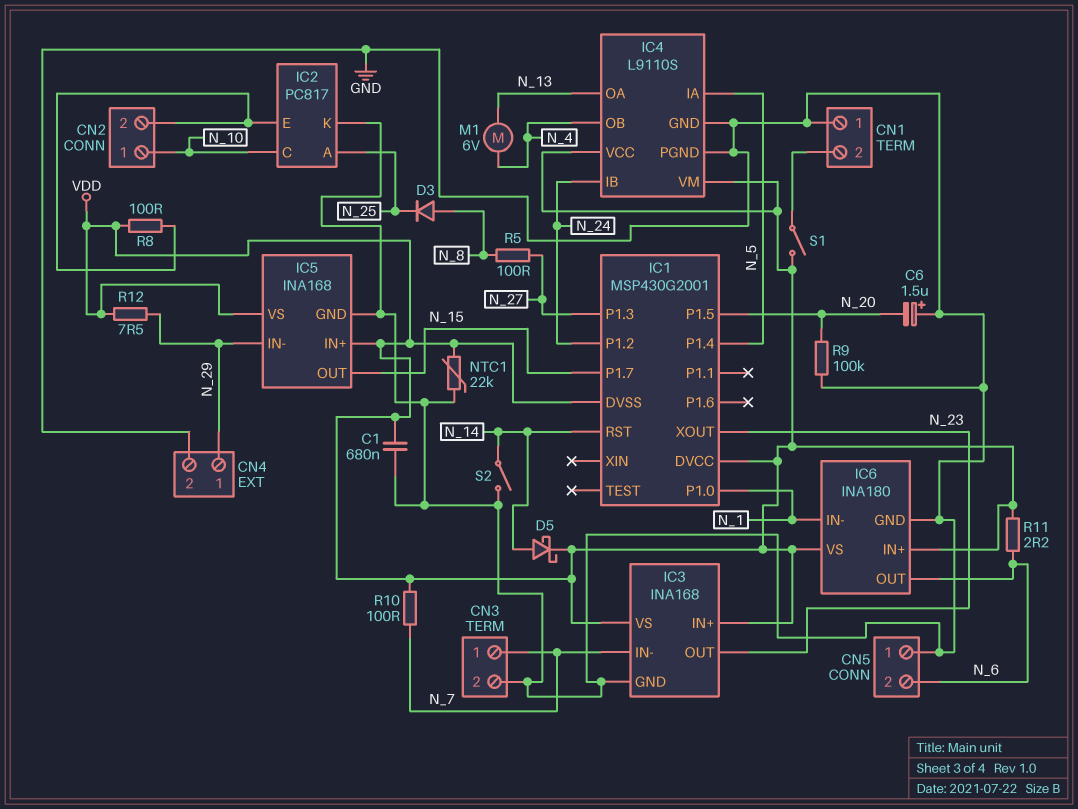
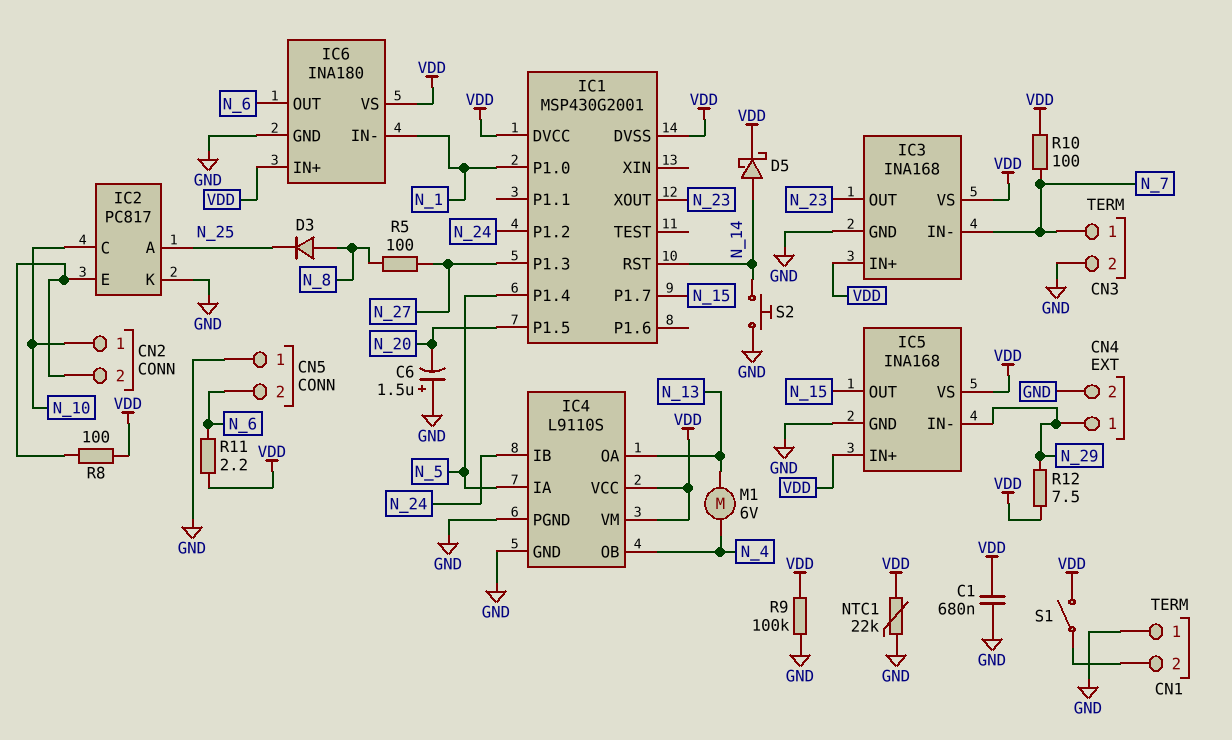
R9: 100k (GND, N_20) -> 100k (GND, VDD)
S2: switch (GND, N_14) -> button (GND, N_14)

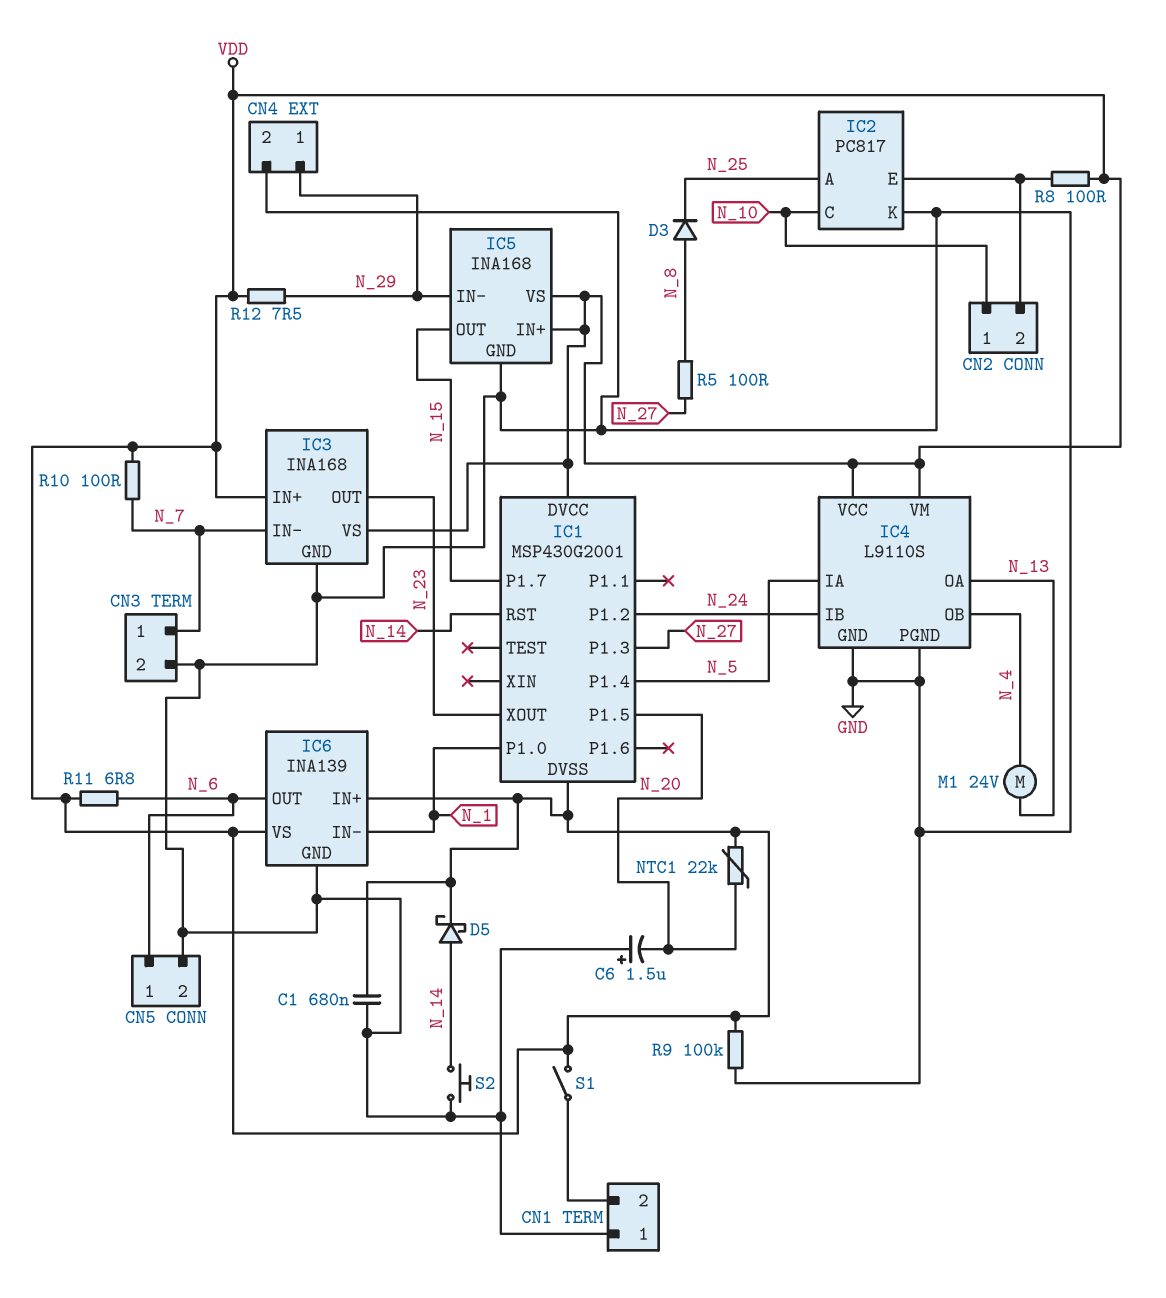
CN5 pin 1: GND -> N_6
CN5 pin 2: N_6 -> GND
IC6: INA180 -> INA139
M1: motor 6V (N_4, N_13) -> motor 24V (N_4, N_13)
NTC1: 22k (GND, VDD) -> 22k (N_20, VDD)
R11: 2.2 (N_6, VDD) -> 6.8 (N_6, VDD)

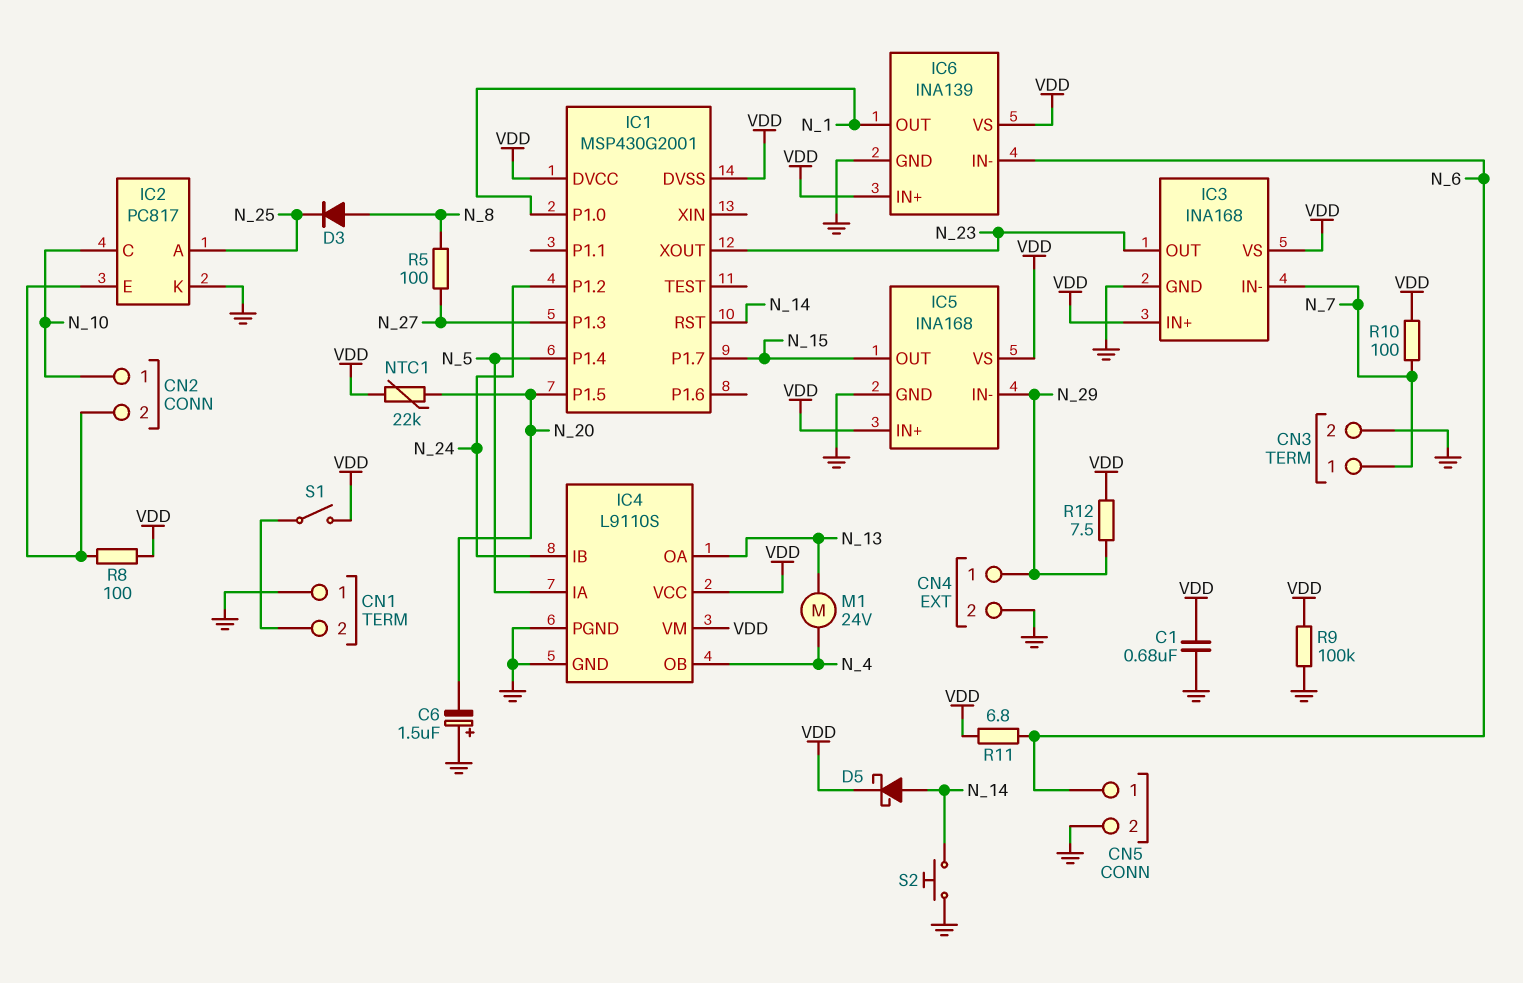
IC6 pin IN-: N_1 -> N_6
IC6 pin OUT: N_6 -> N_1

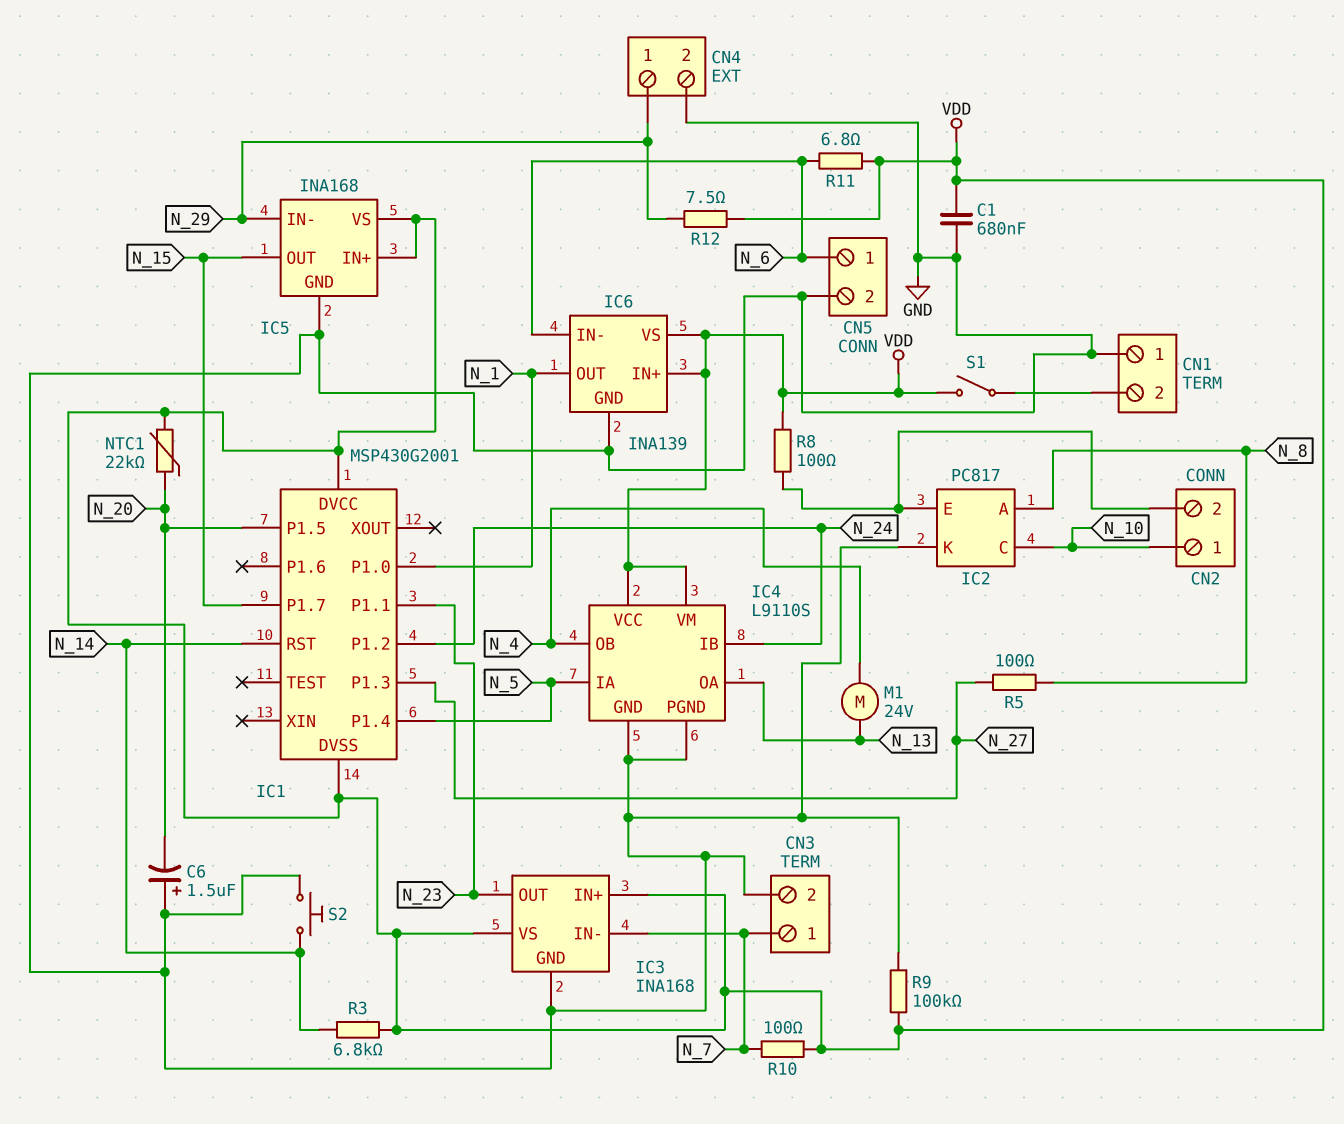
D3: diode (A N_8, K N_25) -> none
D5: schottky (A N_14, K VDD) -> none
IC1 pin P1.1: none -> N_23
IC1 pin XOUT: N_23 -> none
IC2 pin A: N_25 -> N_8
R3: none -> 6.8k (N_14, VDD)

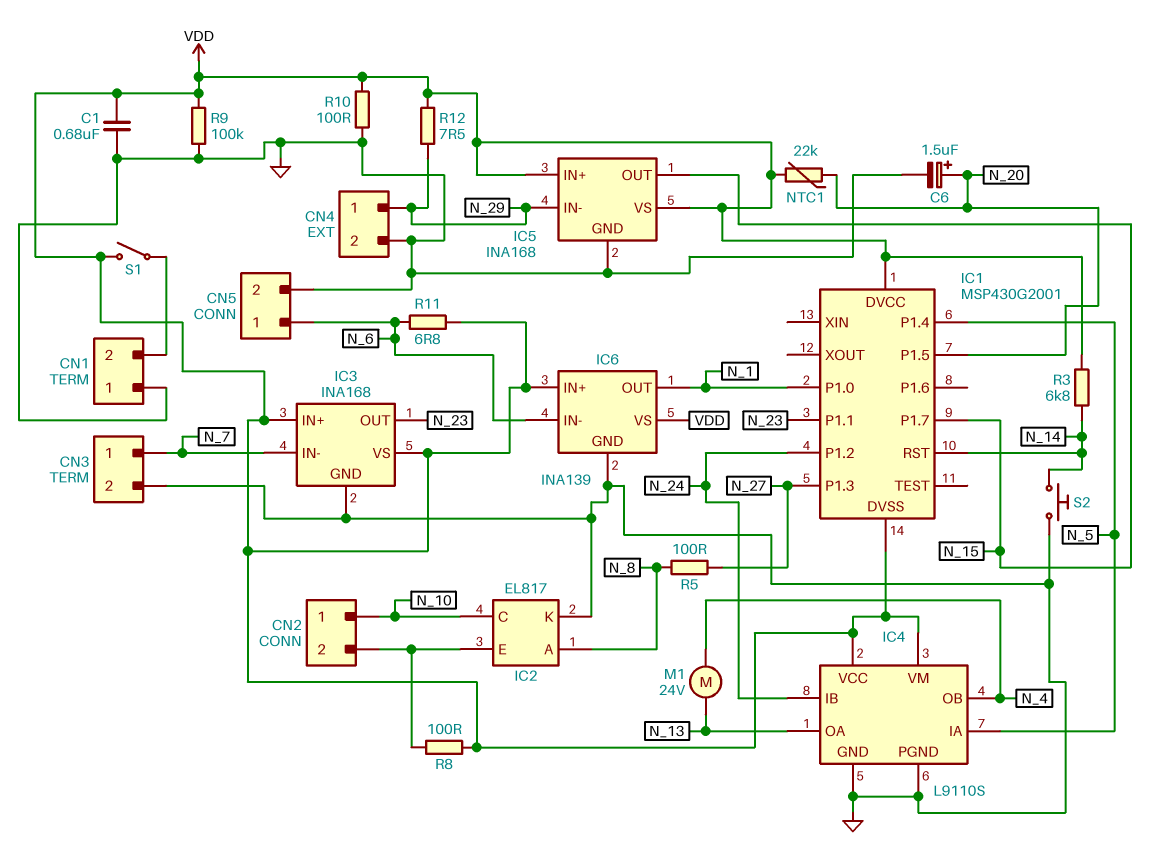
C6: 1.5uF (plus GND, minus N_20) -> 1.5uF (plus N_20, minus GND)
IC2: PC817 -> EL817
R10: 100 (N_7, VDD) -> 100 (GND, VDD)

